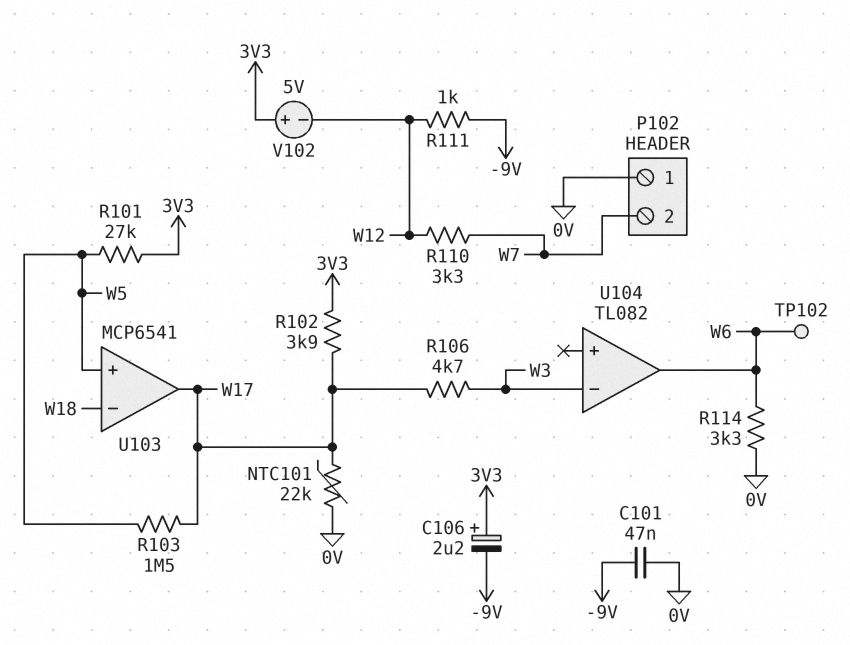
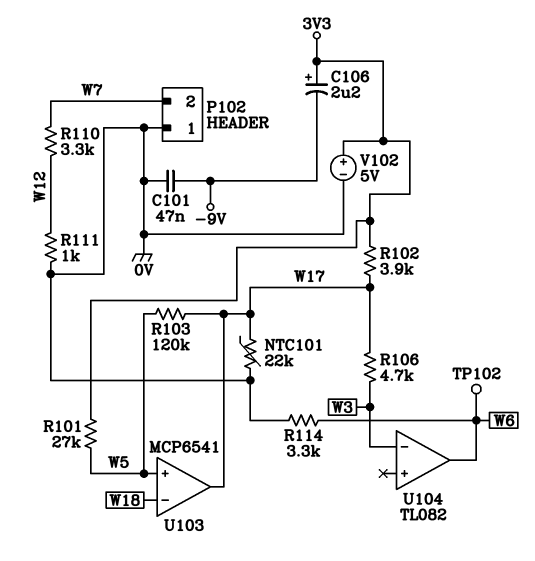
R103: 1.5M (W5, W17) -> 120k (W5, W17)
R111: 1k (-9V, W12) -> 1k (0V, W12)
V102: 5V (plus 3V3, minus W12) -> 5V (plus 3V3, minus 0V)

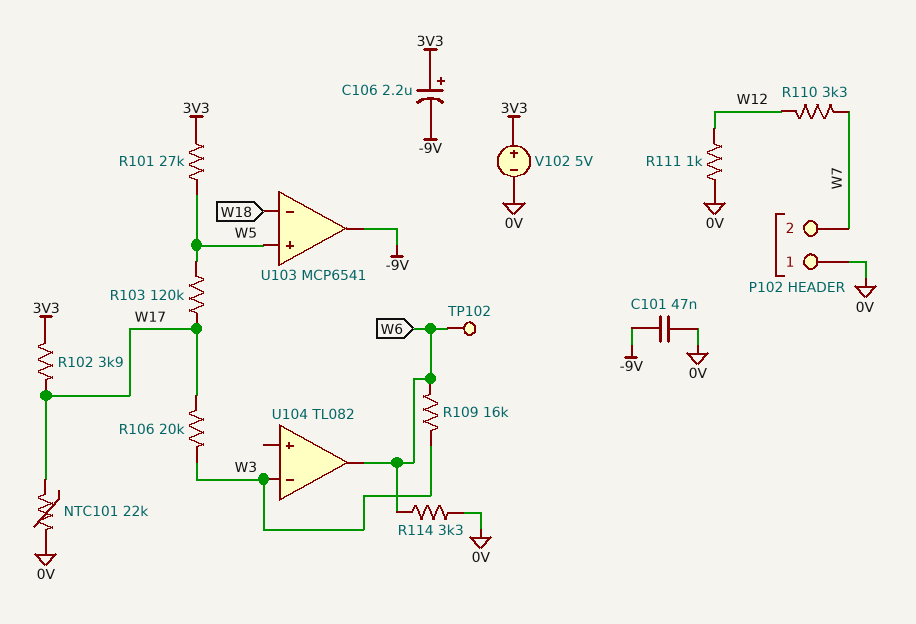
R106: 4.7k (W3, W17) -> 20k (W3, W17)
R109: none -> 16k (W3, W6)
U103 pin out: W17 -> -9V

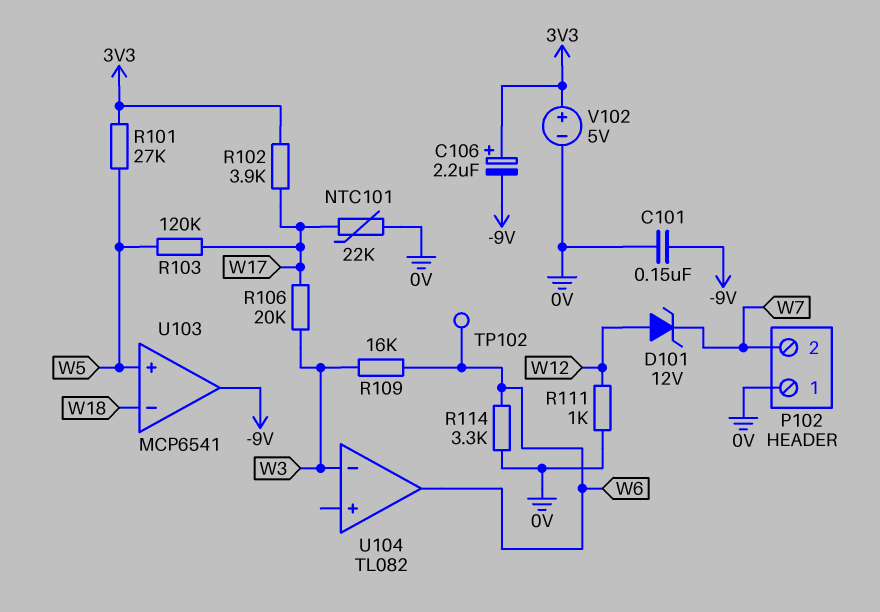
C101: 47nF (-9V, 0V) -> 150nF (-9V, 0V)
D101: none -> zener 12V (A W12, K W7)
R110: 3.3k (W7, W12) -> none

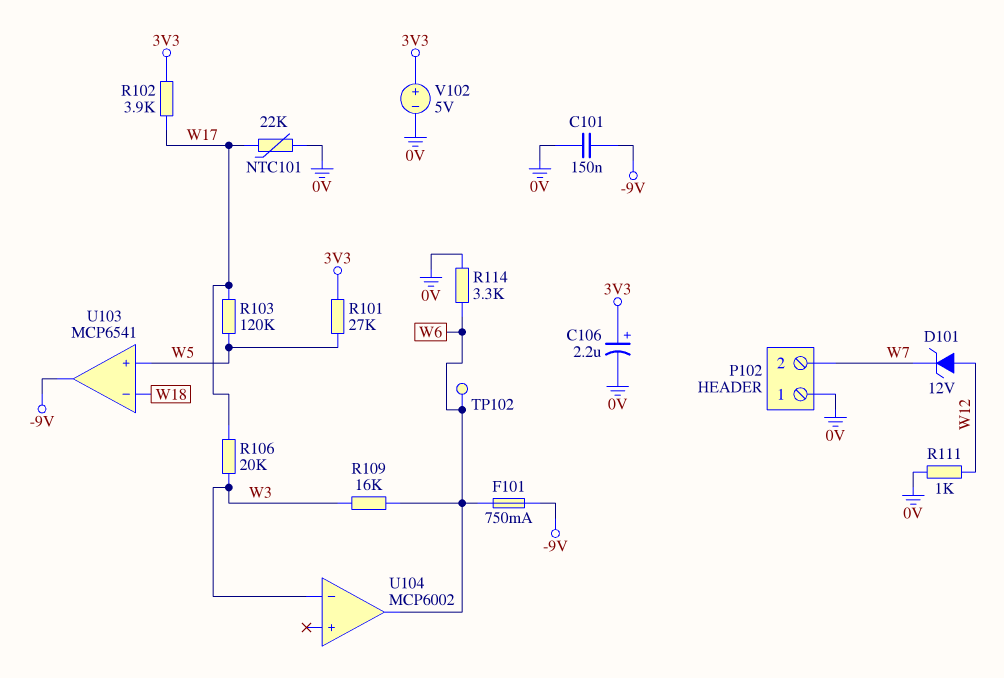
C106: 2.2uF (plus 3V3, minus -9V) -> 2.2uF (plus 3V3, minus 0V)
F101: none -> 750mA (-9V, W6)
U104: TL082 -> MCP6002

